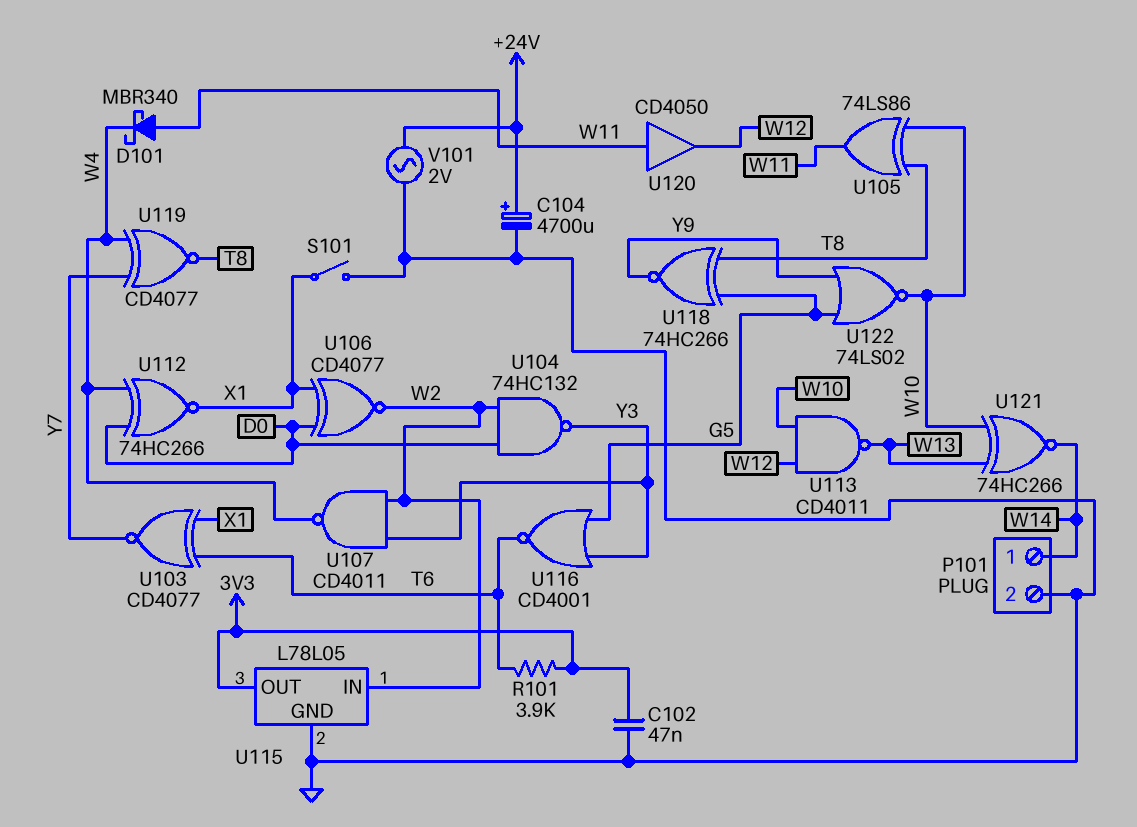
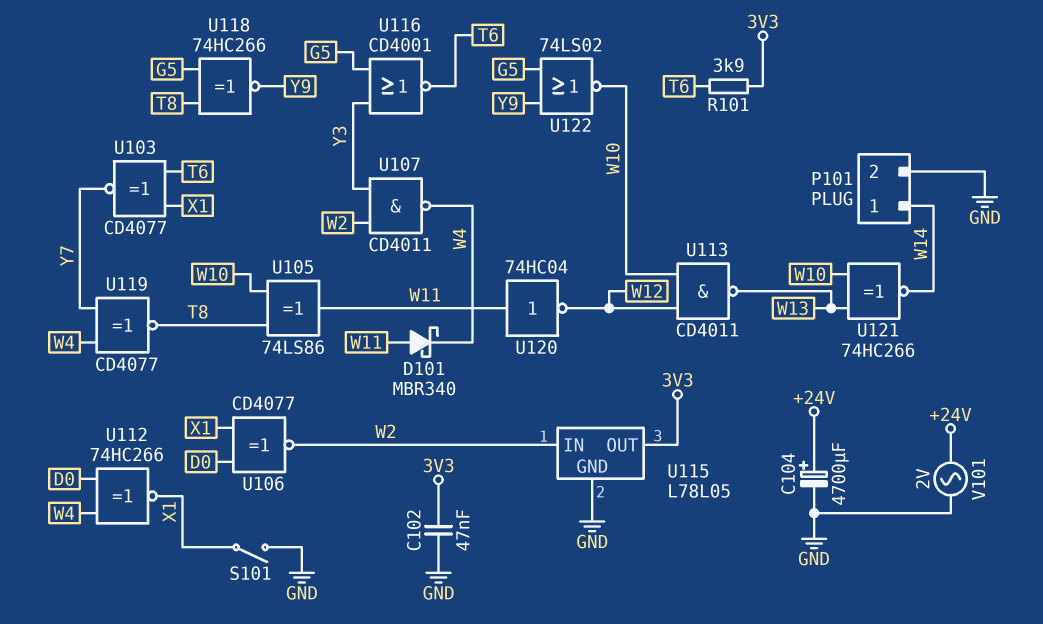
U104: NAND 74HC132 (in D0, in W2, out Y3) -> none
U120: buffer CD4050 (in W11, out W12) -> NOT 74HC04 (in W11, out W12)

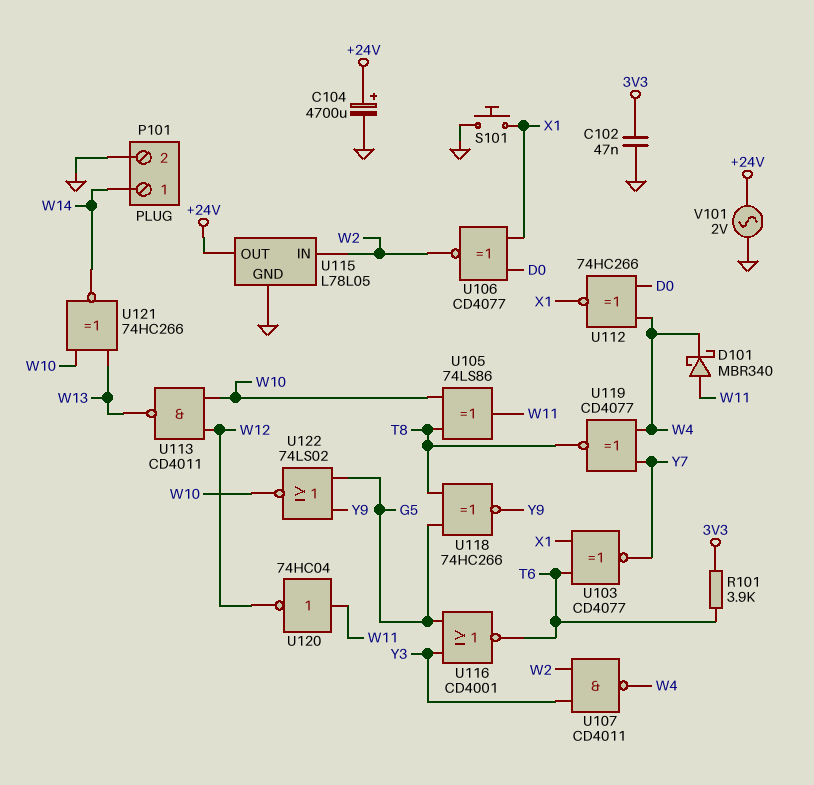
S101: switch (GND, X1) -> button (GND, X1)
U115 pin OUT: 3V3 -> +24V

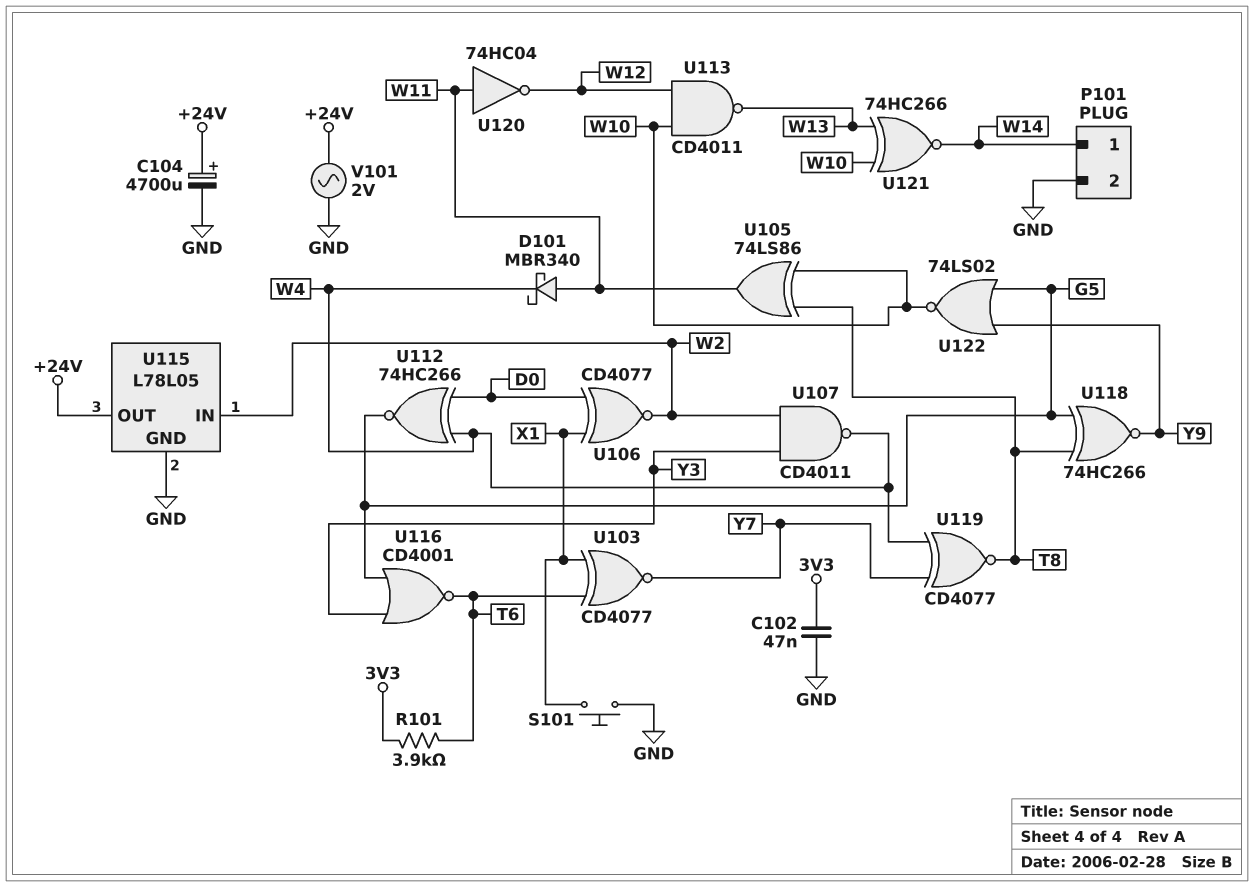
U112: XNOR 74HC266 (in D0, in W4, out X1) -> XNOR 74HC266 (in D0, in W4, out G5)

